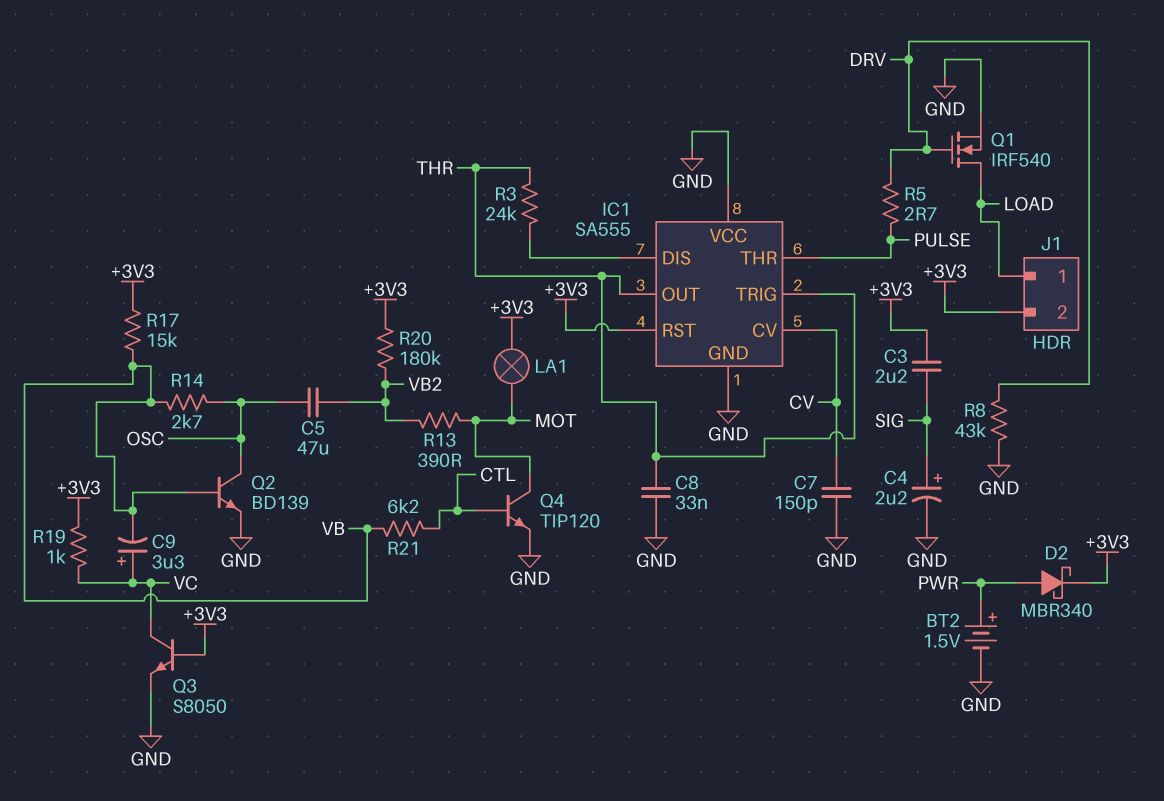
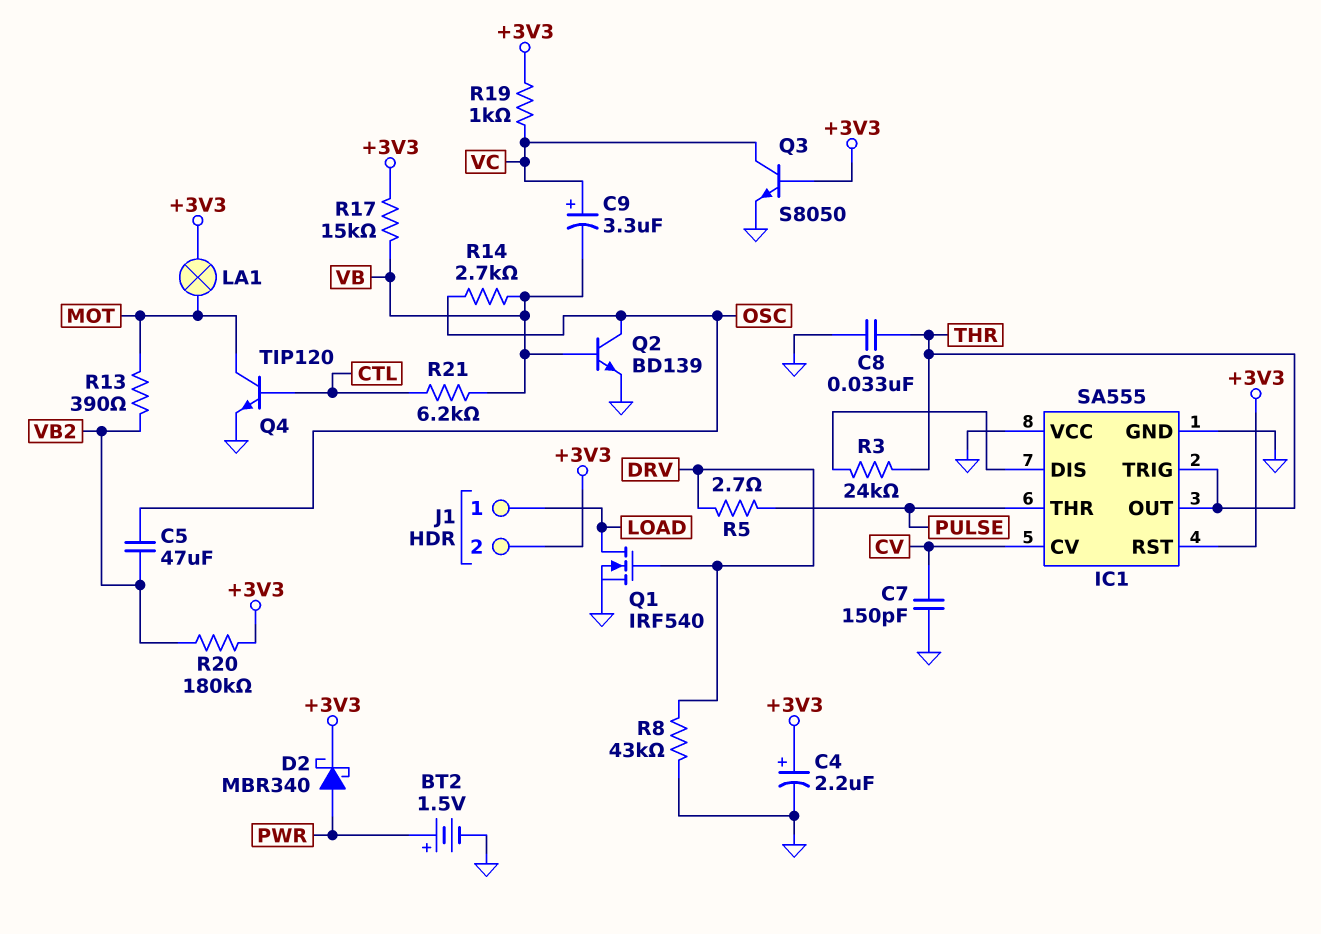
C3: 2.2uF (+3V3, SIG) -> none
C4: 2.2uF (plus SIG, minus GND) -> 2.2uF (plus +3V3, minus GND)

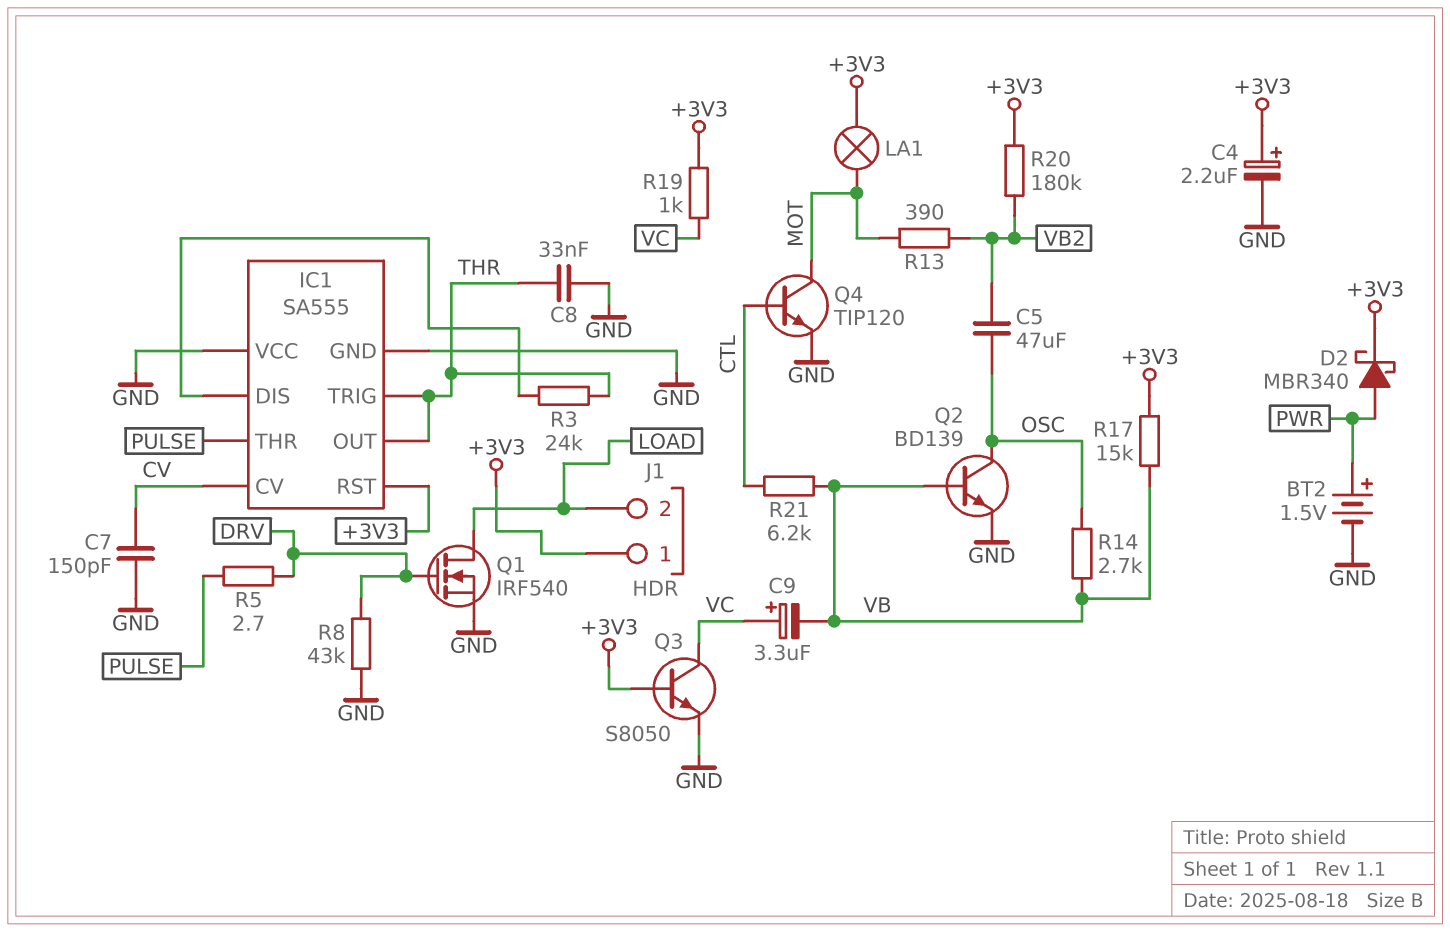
J1 pin 1: LOAD -> +3V3
J1 pin 2: +3V3 -> LOAD

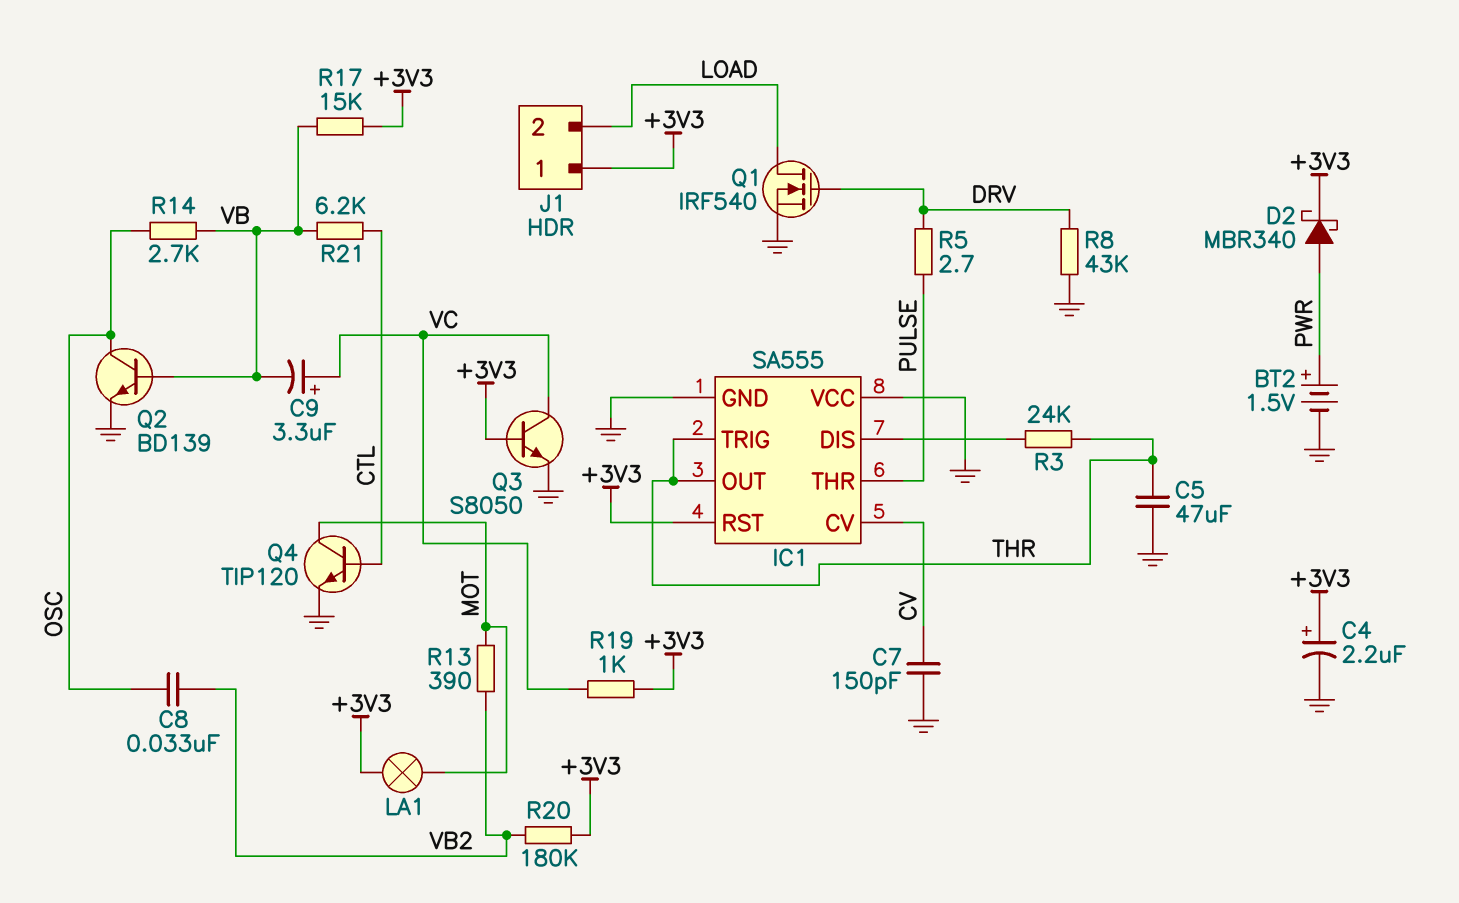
C5: 47uF (OSC, VB2) -> 47uF (GND, THR)
C8: 33nF (GND, THR) -> 33nF (OSC, VB2)

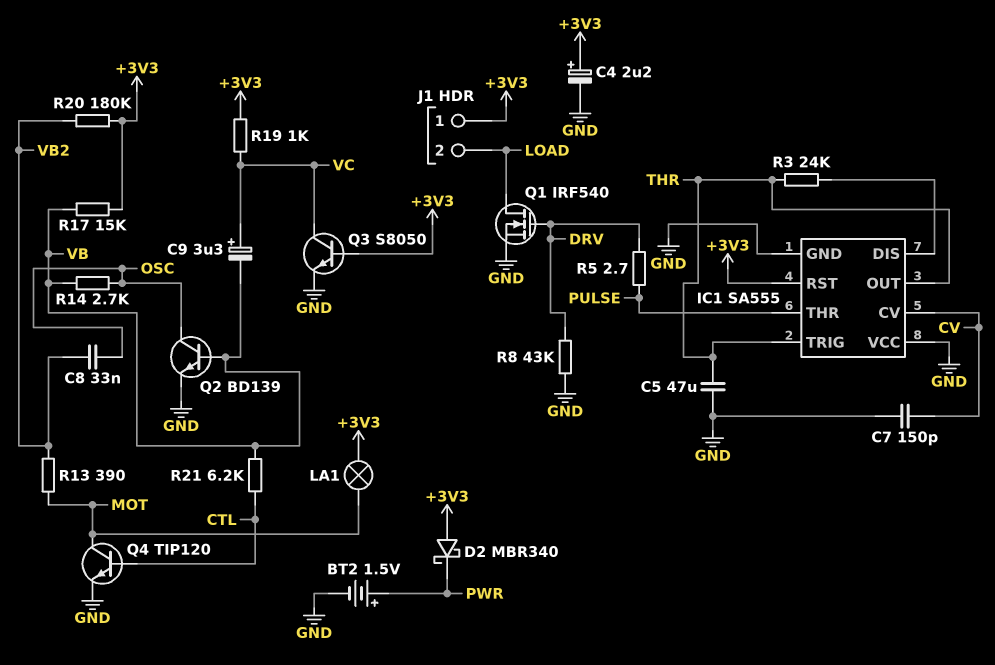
D2: schottky MBR340 (A PWR, K +3V3) -> schottky MBR340 (A +3V3, K PWR)

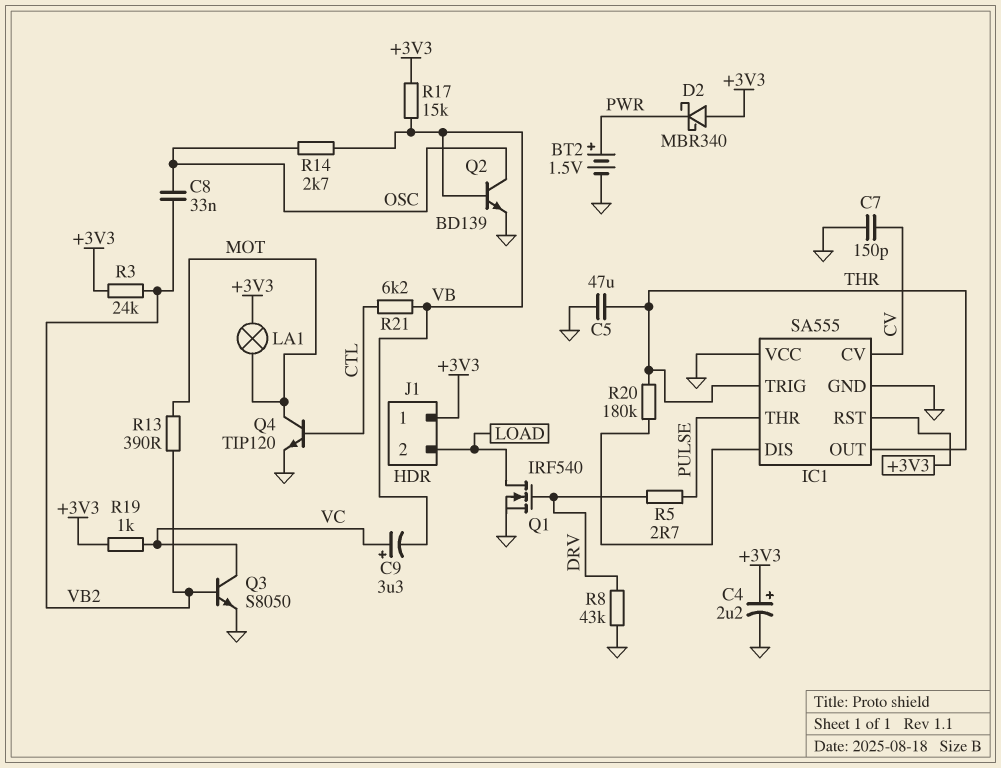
Q3: NPN S8050 (B +3V3, C VC, E GND) -> NPN S8050 (B VB2, C VC, E GND)
R3: 24k (IC1/DIS, THR) -> 24k (+3V3, VB2)
R20: 180k (+3V3, VB2) -> 180k (IC1/DIS, THR)

